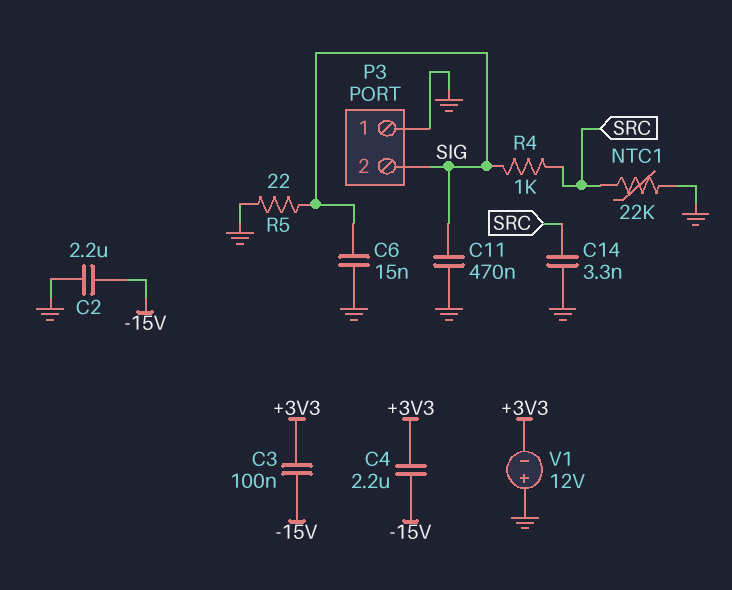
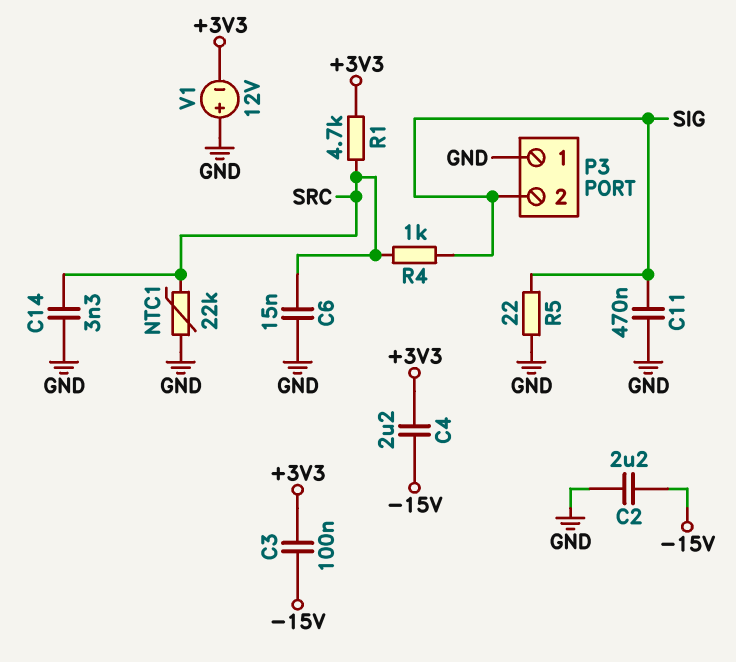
C6: 15nF (GND, SIG) -> 15nF (GND, SRC)
R1: none -> 4.7k (+3V3, SRC)

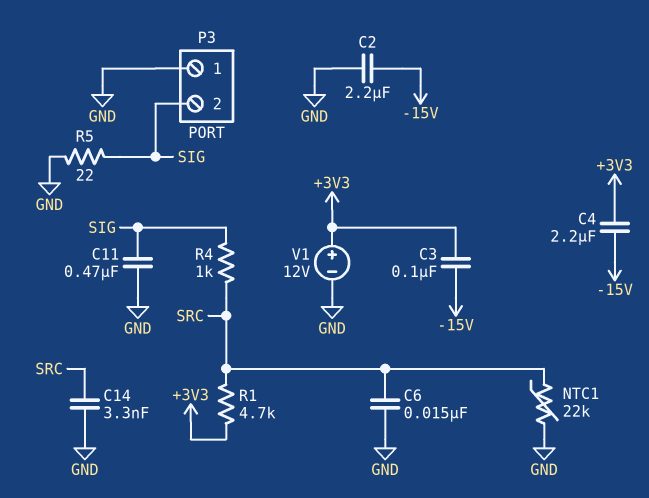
V1: 12V (plus GND, minus +3V3) -> 12V (plus +3V3, minus GND)

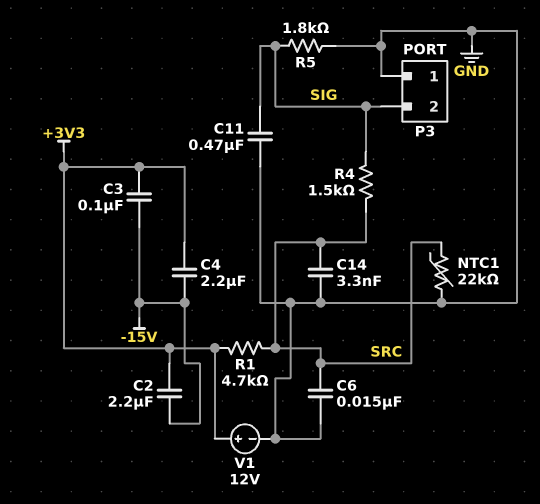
C2: 2.2uF (-15V, GND) -> 2.2uF (+3V3, -15V)
R4: 1k (SIG, SRC) -> 1.5k (SIG, SRC)
R5: 22 (GND, SIG) -> 1.8k (GND, SIG)

